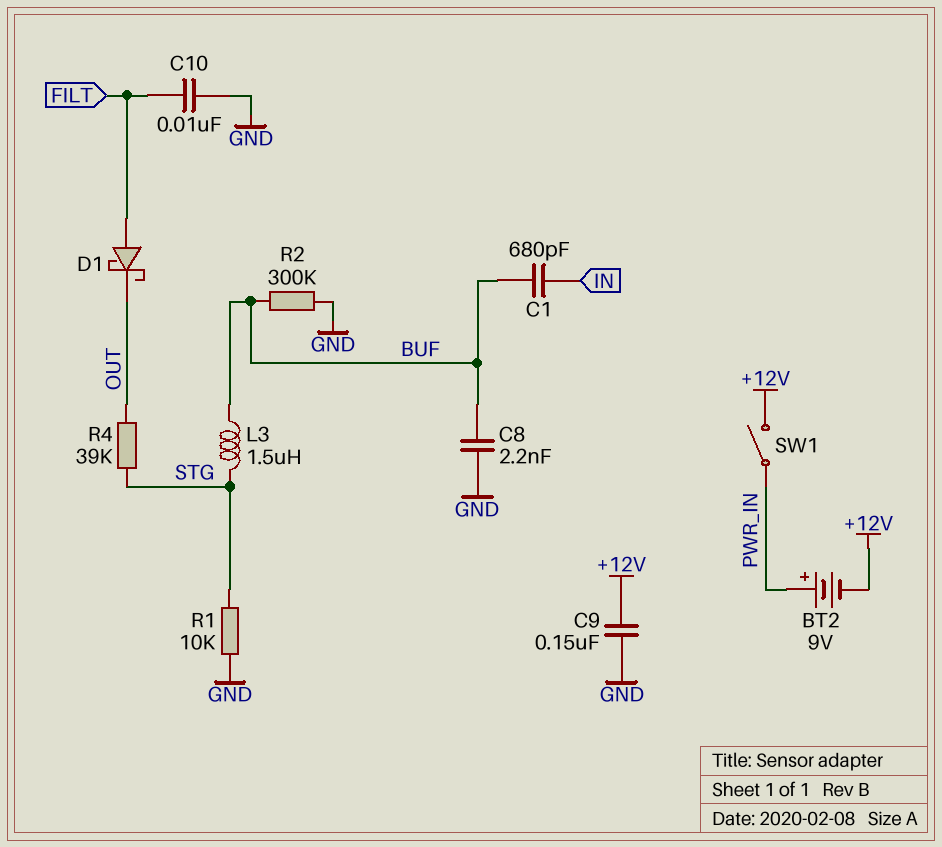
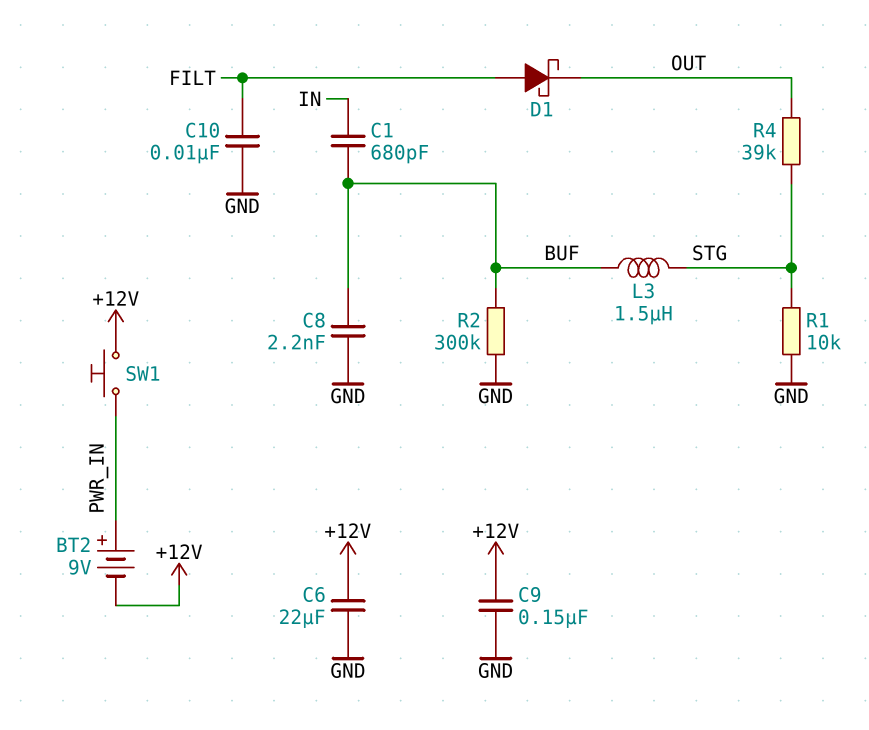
C6: none -> 22uF (+12V, GND)
SW1: switch (+12V, PWR_IN) -> button (+12V, PWR_IN)

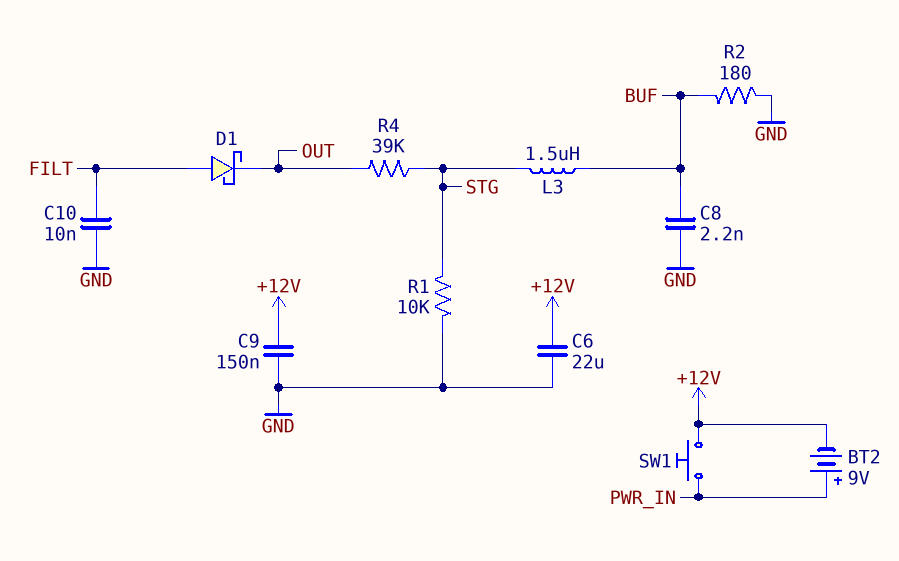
C1: 680pF (BUF, IN) -> none
R2: 300k (BUF, GND) -> 180 (BUF, GND)

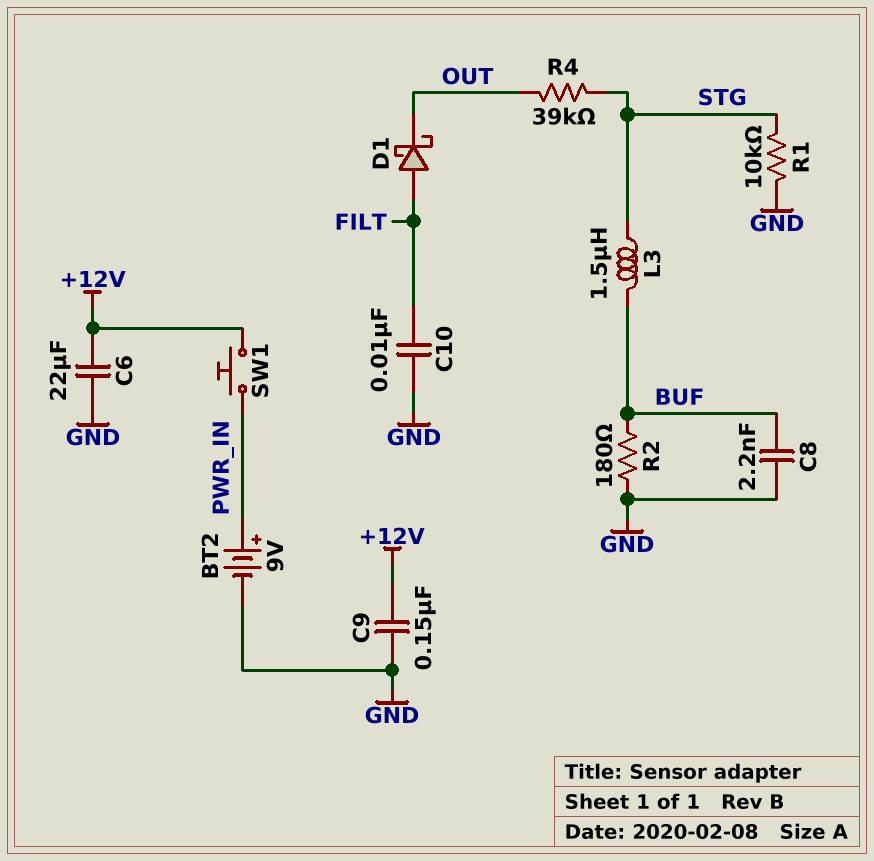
BT2: 9V (plus PWR_IN, minus +12V) -> 9V (plus PWR_IN, minus GND)

